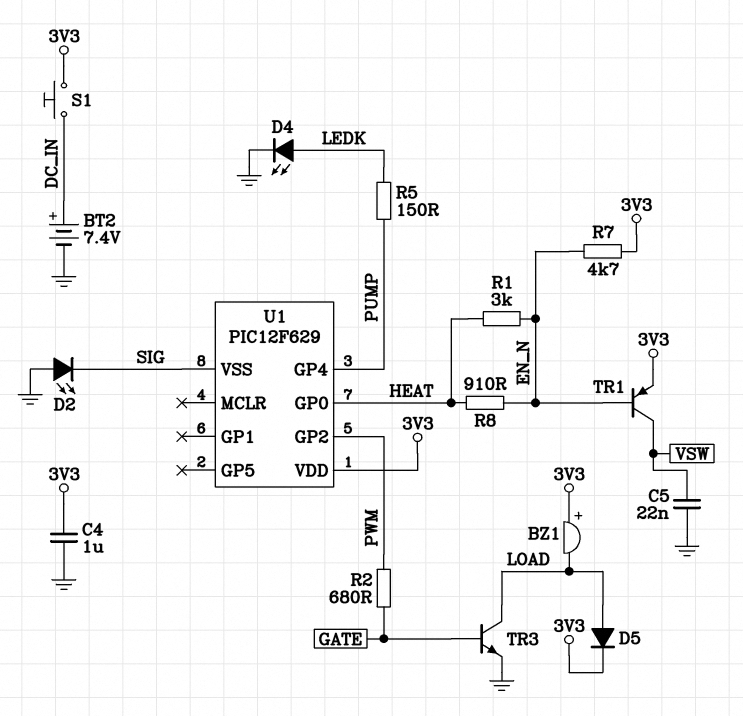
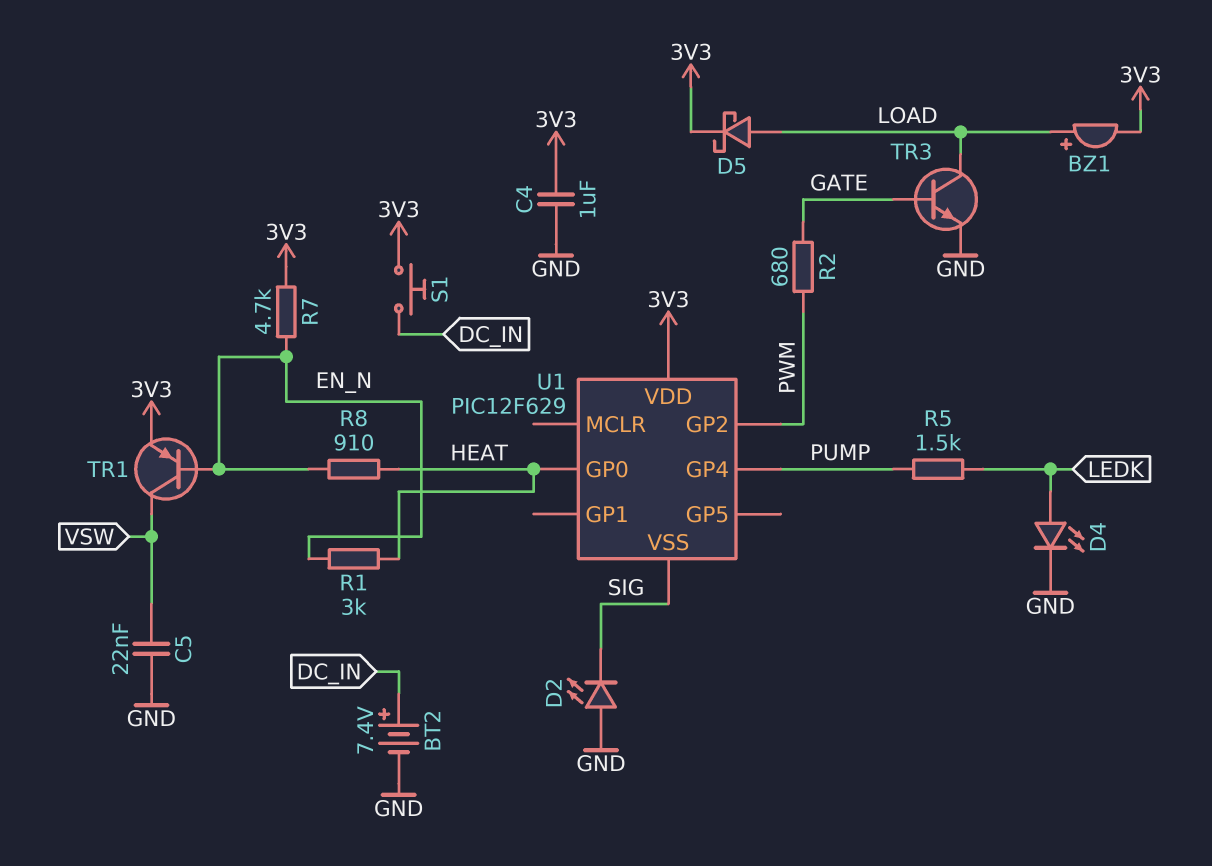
BZ1: buzzer (plus 3V3, minus LOAD) -> buzzer (plus LOAD, minus 3V3)
D5: diode (A LOAD, K 3V3) -> schottky (A LOAD, K 3V3)
R5: 150 (LEDK, PUMP) -> 1.5k (LEDK, PUMP)

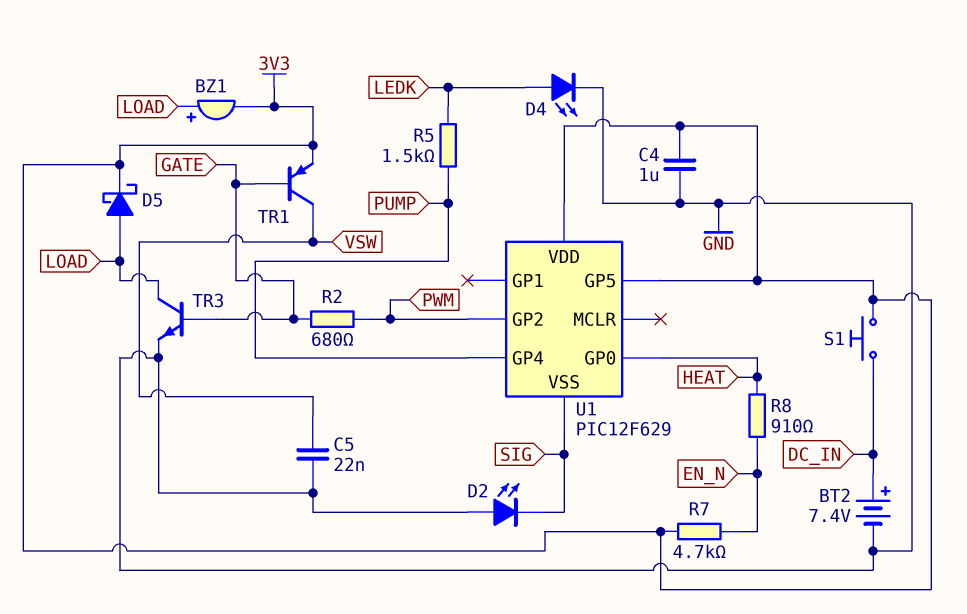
R1: 3k (EN_N, HEAT) -> none
TR1: PNP (B EN_N, C VSW, E 3V3) -> PNP (B GATE, C VSW, E 3V3)
U1 pin GP5: none -> 3V3

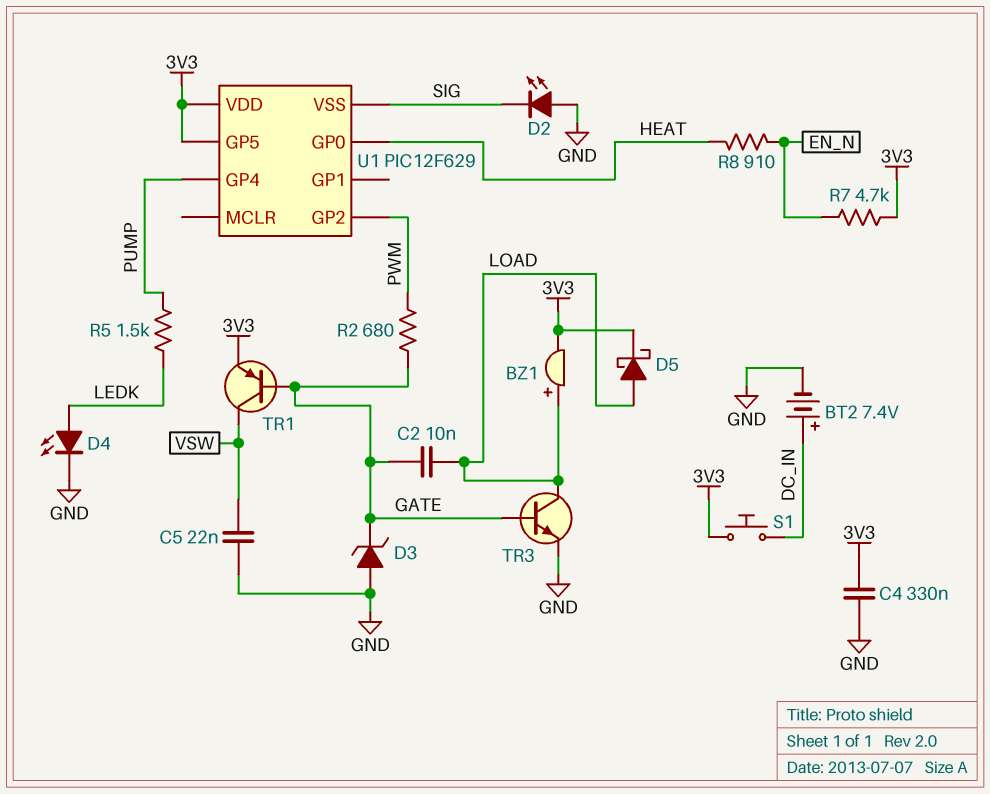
C2: none -> 10nF (GATE, LOAD)
C4: 1uF (3V3, GND) -> 330nF (3V3, GND)
D3: none -> zener (A GND, K GATE)

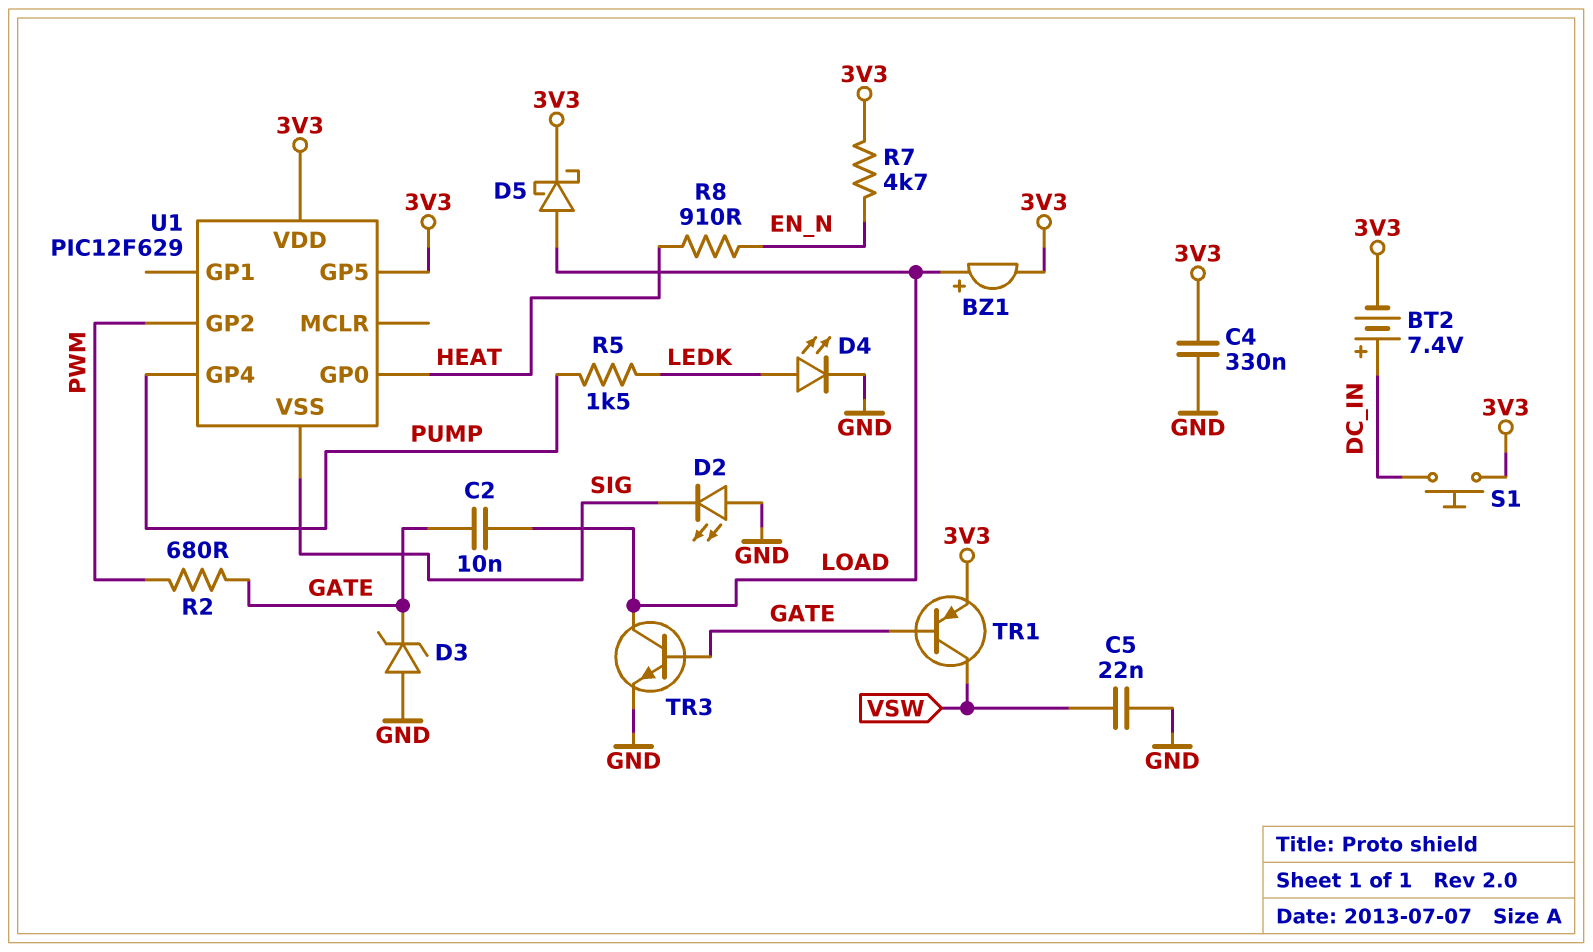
BT2: 7.4V (plus DC_IN, minus GND) -> 7.4V (plus DC_IN, minus 3V3)

